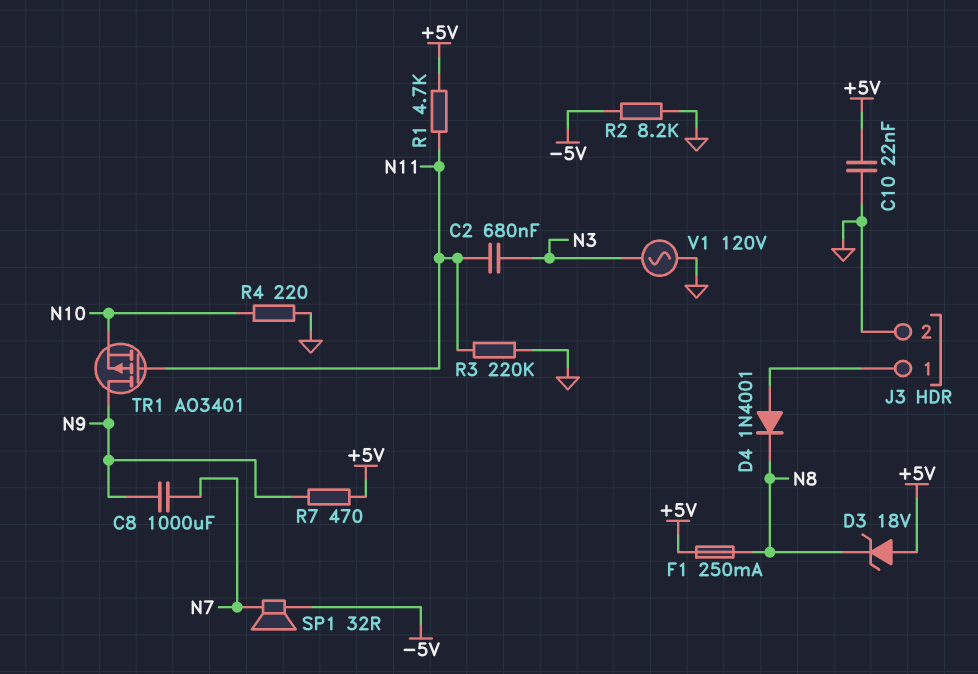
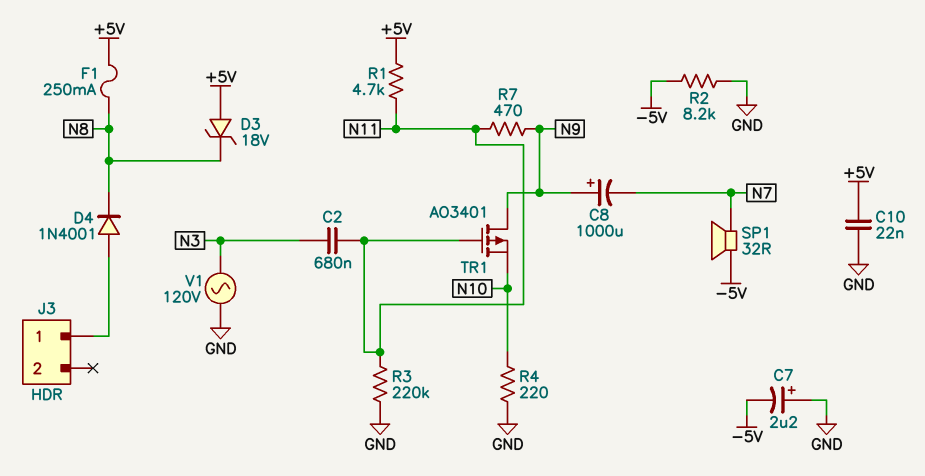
C7: none -> 2.2uF (plus GND, minus -5V)
C8: 1000uF (N7, N9) -> 1000uF (plus N9, minus N7)
J3 pin 2: GND -> none
R7: 470 (+5V, N9) -> 470 (N9, N11)

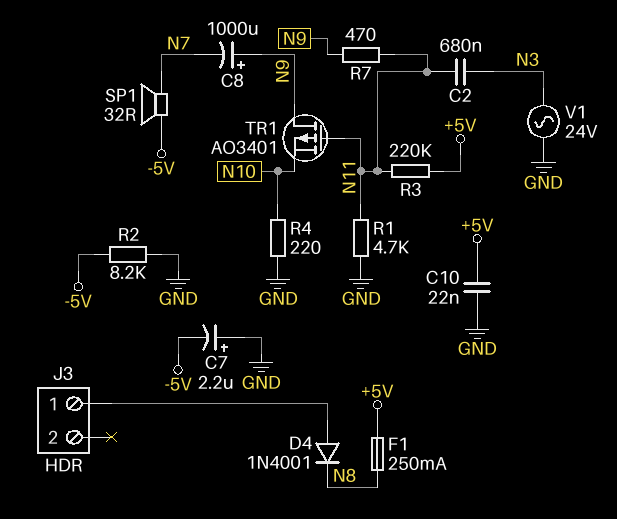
D3: zener 18V (A +5V, K N8) -> none
R1: 4.7k (+5V, N11) -> 4.7k (GND, N11)
R3: 220k (GND, N11) -> 220k (+5V, N11)
V1: AC 120V (GND, N3) -> AC 24V (GND, N3)

